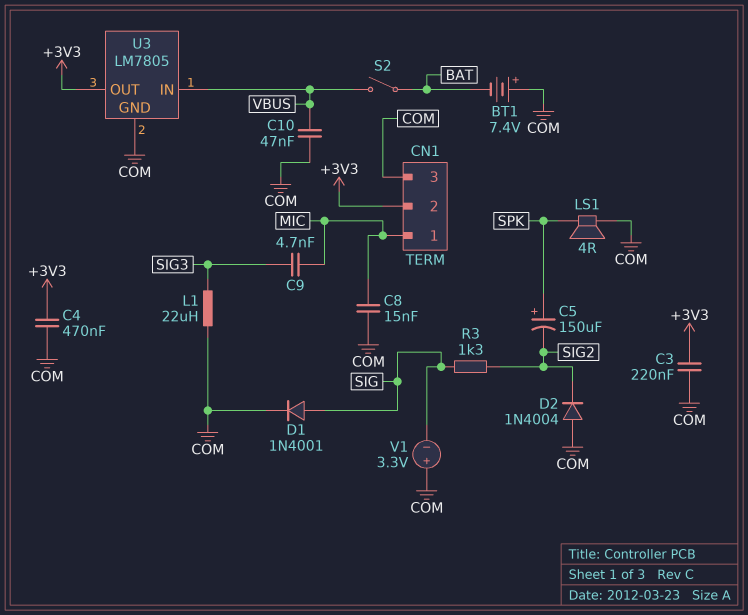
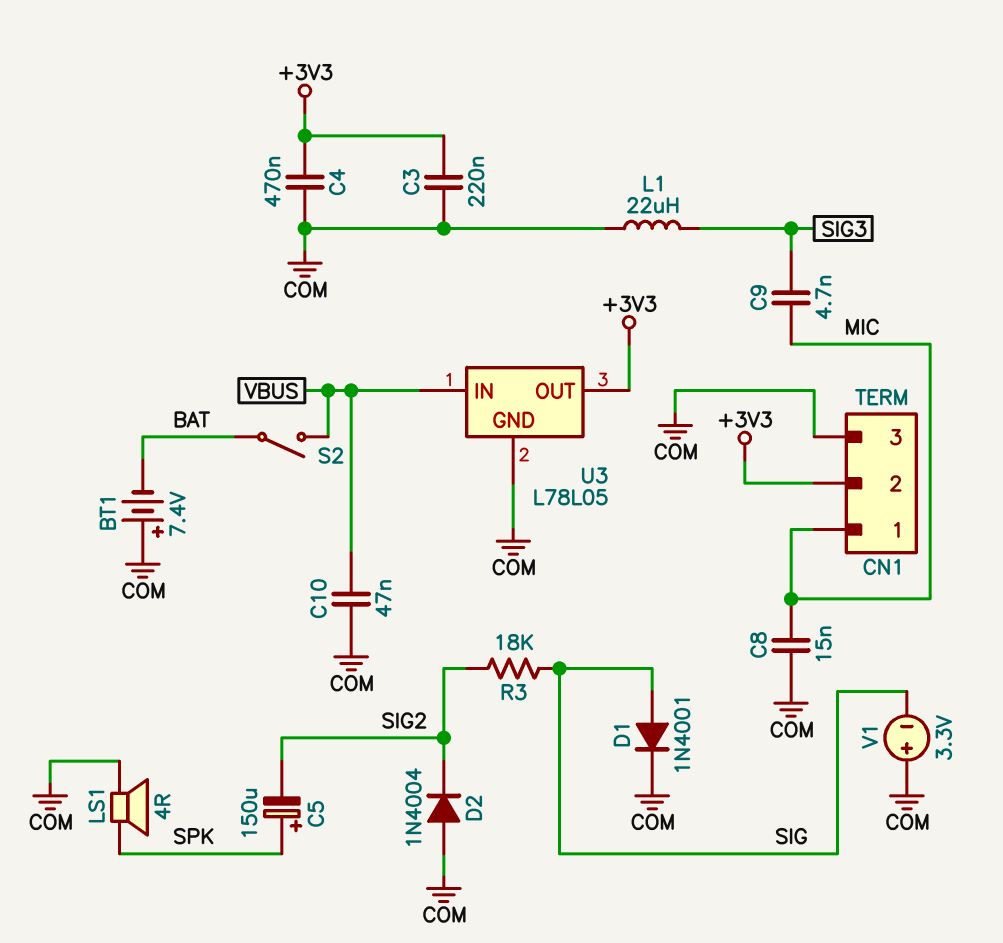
R3: 1.3k (SIG, SIG2) -> 18k (SIG, SIG2)
U3: LM7805 -> L78L05

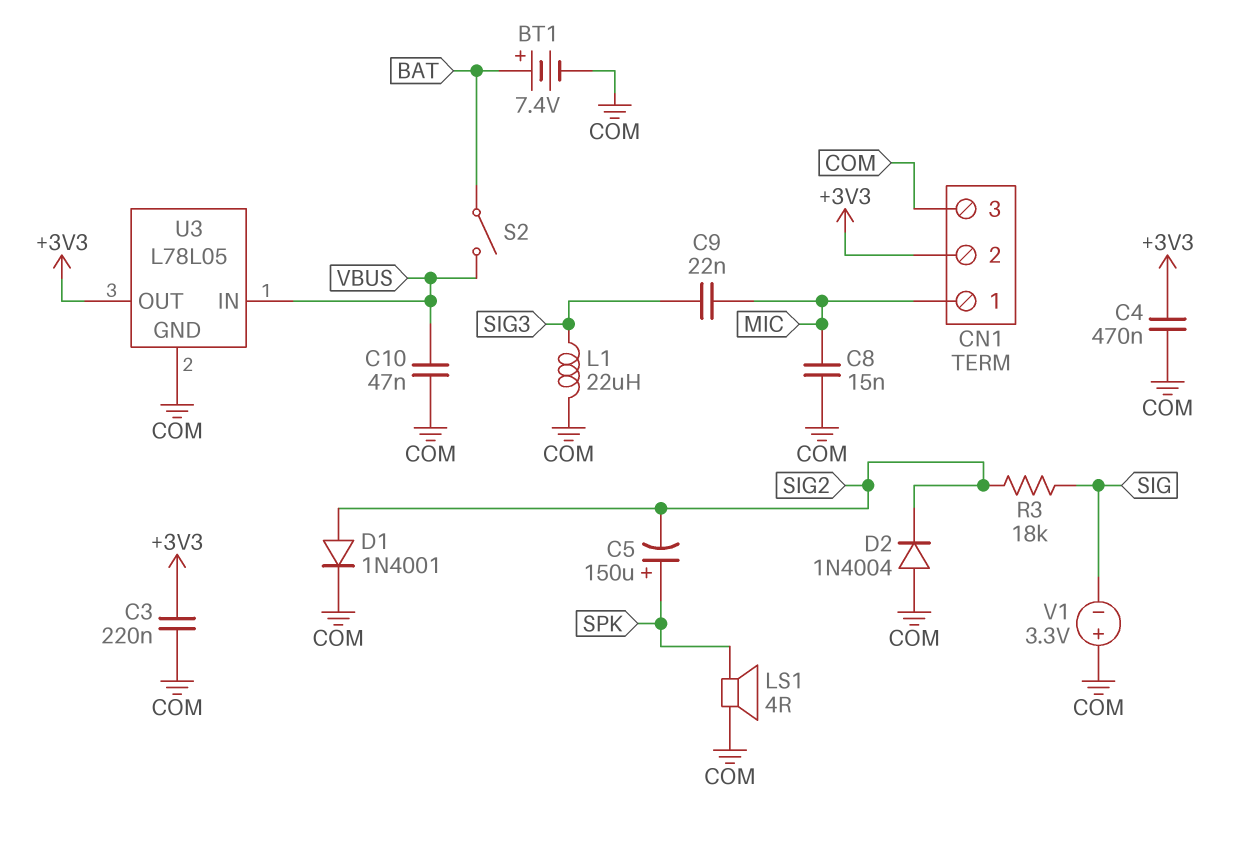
BT1: 7.4V (plus COM, minus BAT) -> 7.4V (plus BAT, minus COM)
C9: 4.7nF (MIC, SIG3) -> 22nF (MIC, SIG3)
D1: diode 1N4001 (A SIG, K COM) -> diode 1N4001 (A SIG2, K COM)

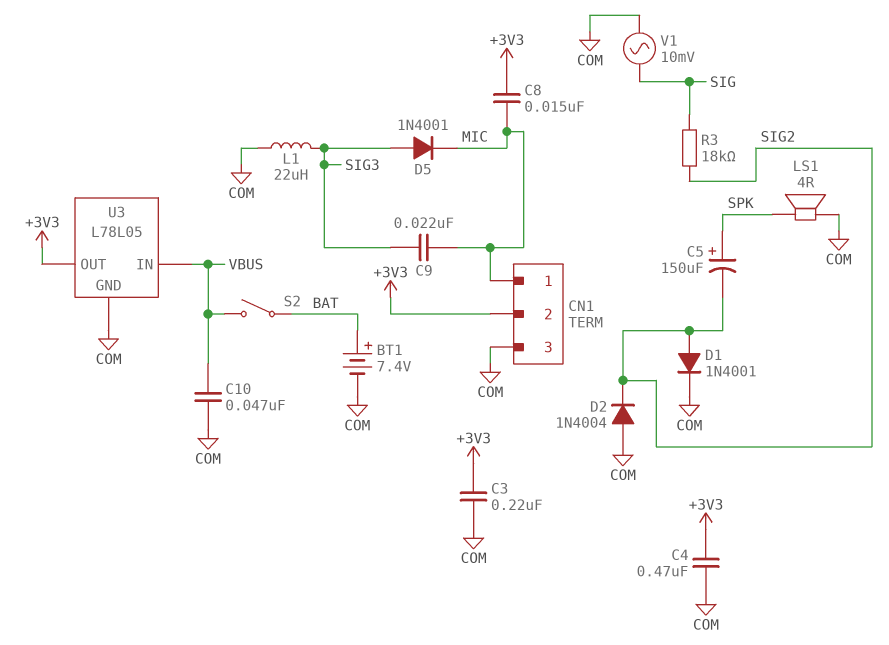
C8: 15nF (COM, MIC) -> 15nF (+3V3, MIC)
D5: none -> diode 1N4001 (A SIG3, K MIC)
V1: 3.3V (plus COM, minus SIG) -> AC 10mV (COM, SIG)

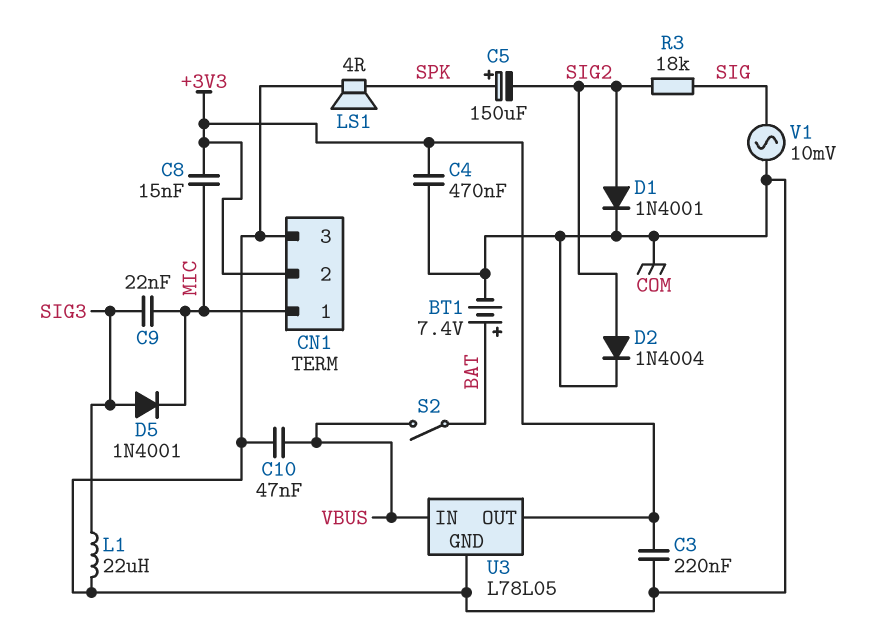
D2: diode 1N4004 (A COM, K SIG2) -> diode 1N4004 (A SIG2, K COM)

